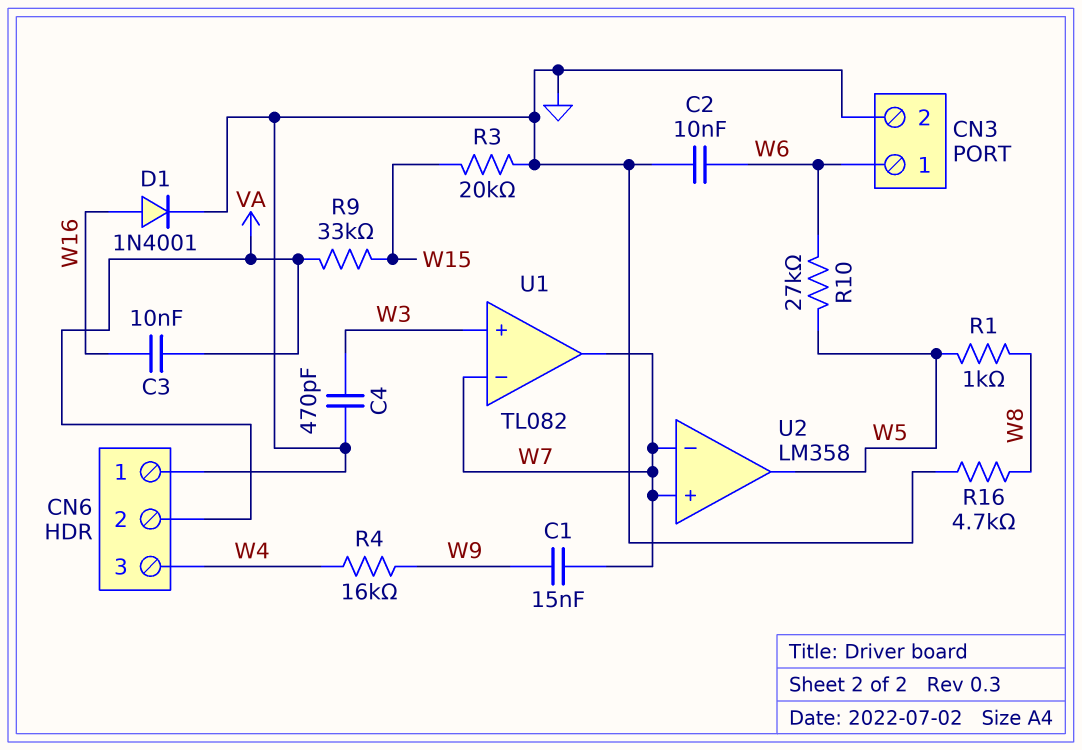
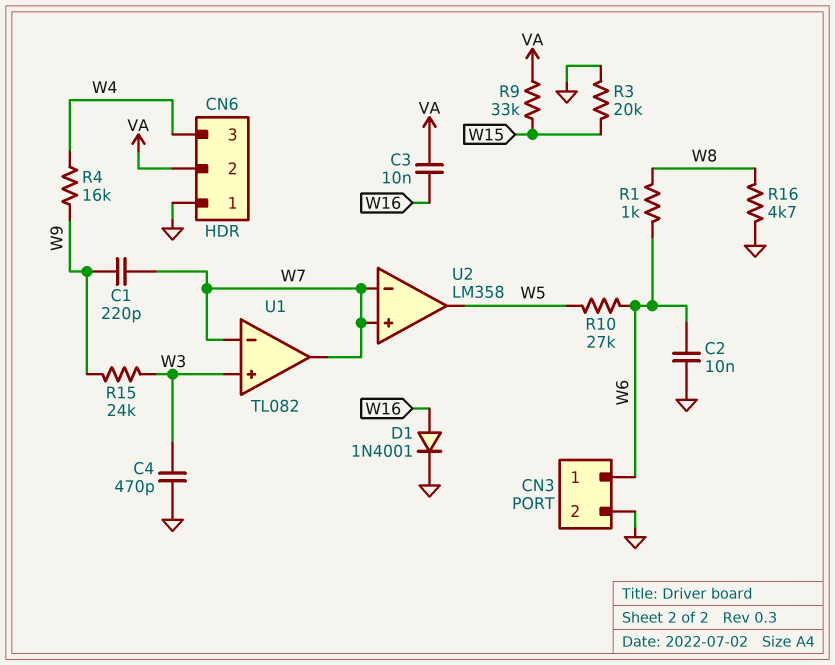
C1: 15nF (W7, W9) -> 220pF (W7, W9)
R1: 1k (W5, W8) -> 1k (W6, W8)
R15: none -> 24k (W3, W9)

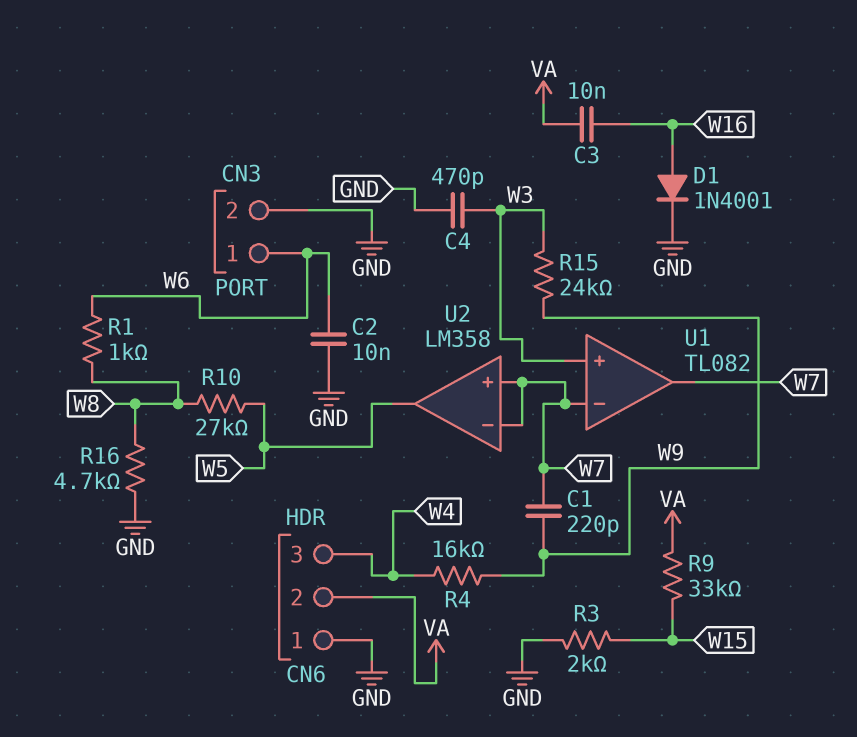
R3: 20k (GND, W15) -> 2k (GND, W15)
R10: 27k (W5, W6) -> 27k (W5, W8)

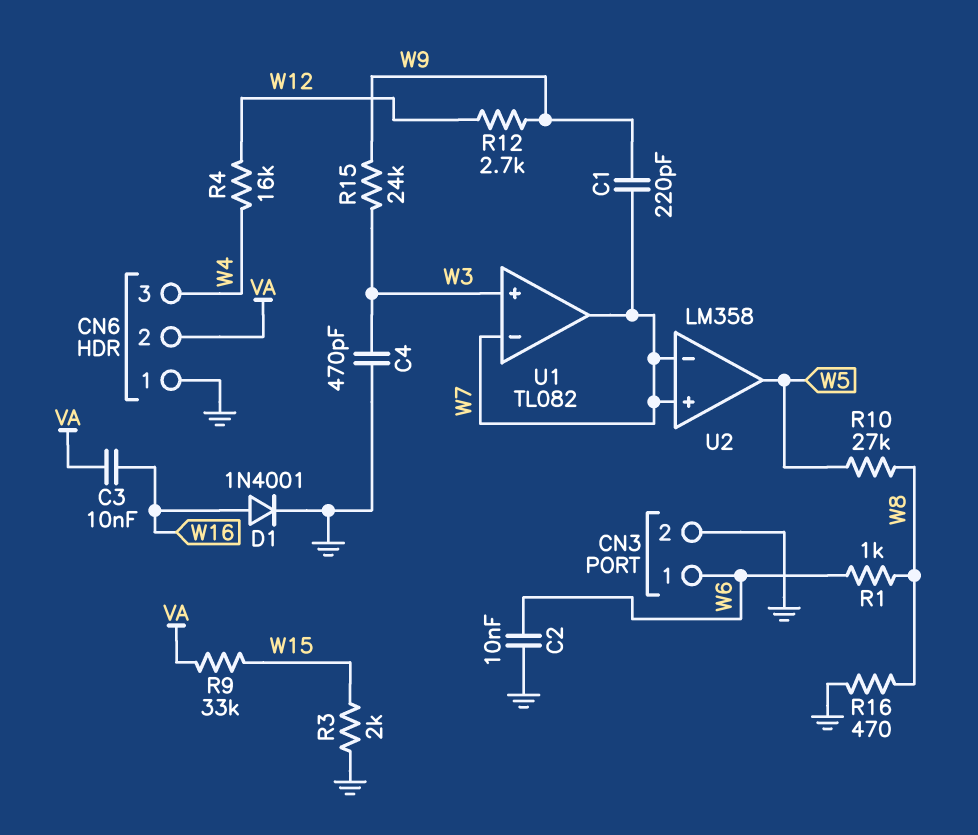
R4: 16k (W4, W9) -> 16k (W4, W12)
R12: none -> 2.7k (W9, W12)
R16: 4.7k (GND, W8) -> 470 (GND, W8)

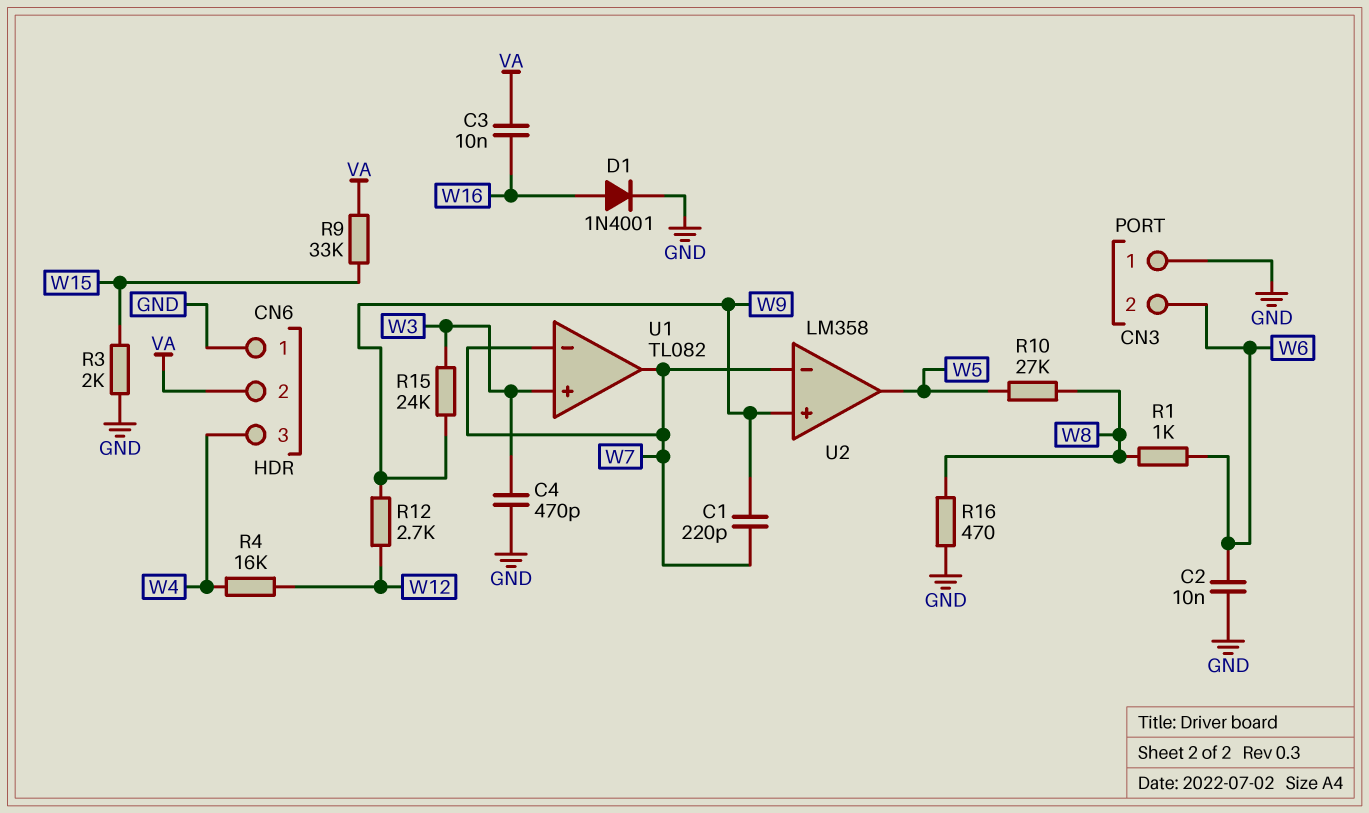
CN3 pin 1: W6 -> GND
CN3 pin 2: GND -> W6
U2 pin in+: W7 -> W9

